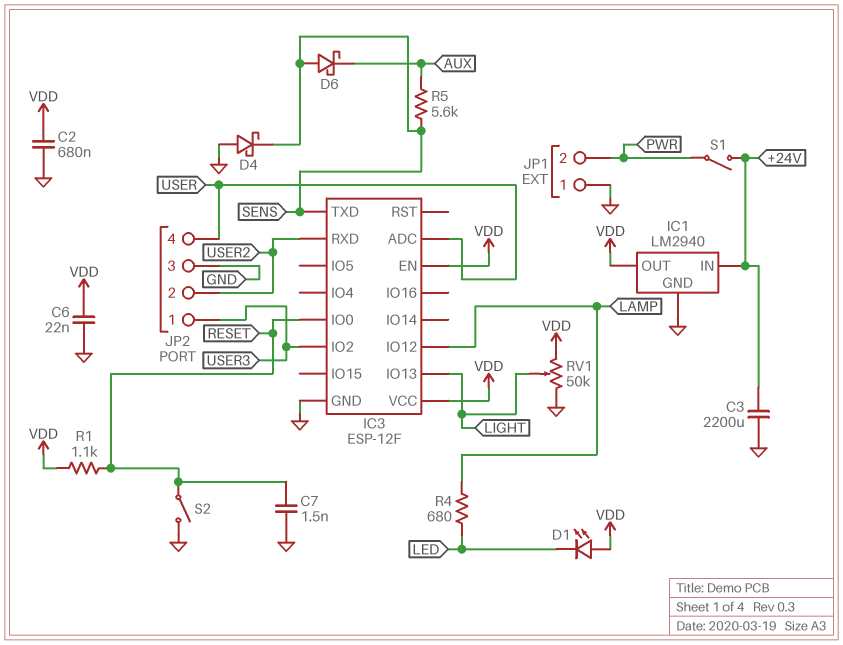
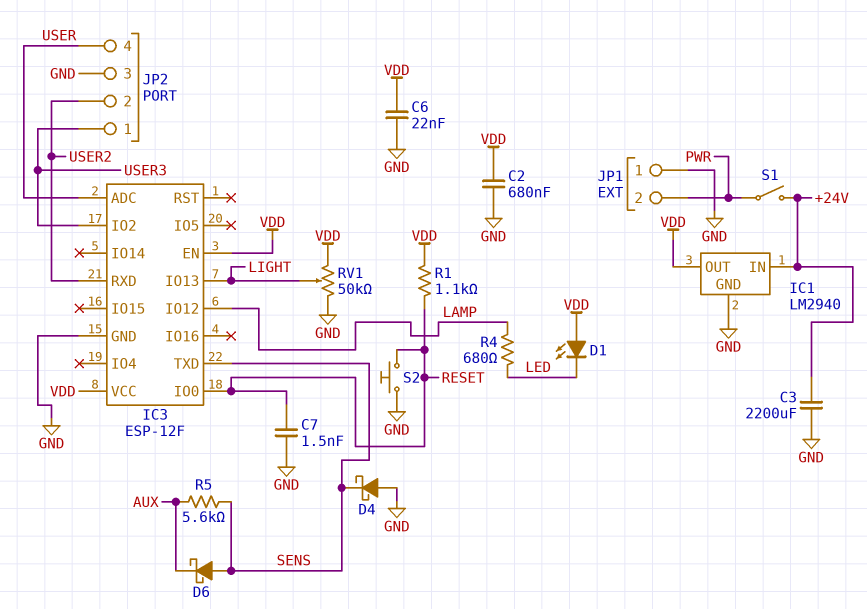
S2: switch (GND, RESET) -> button (GND, RESET)

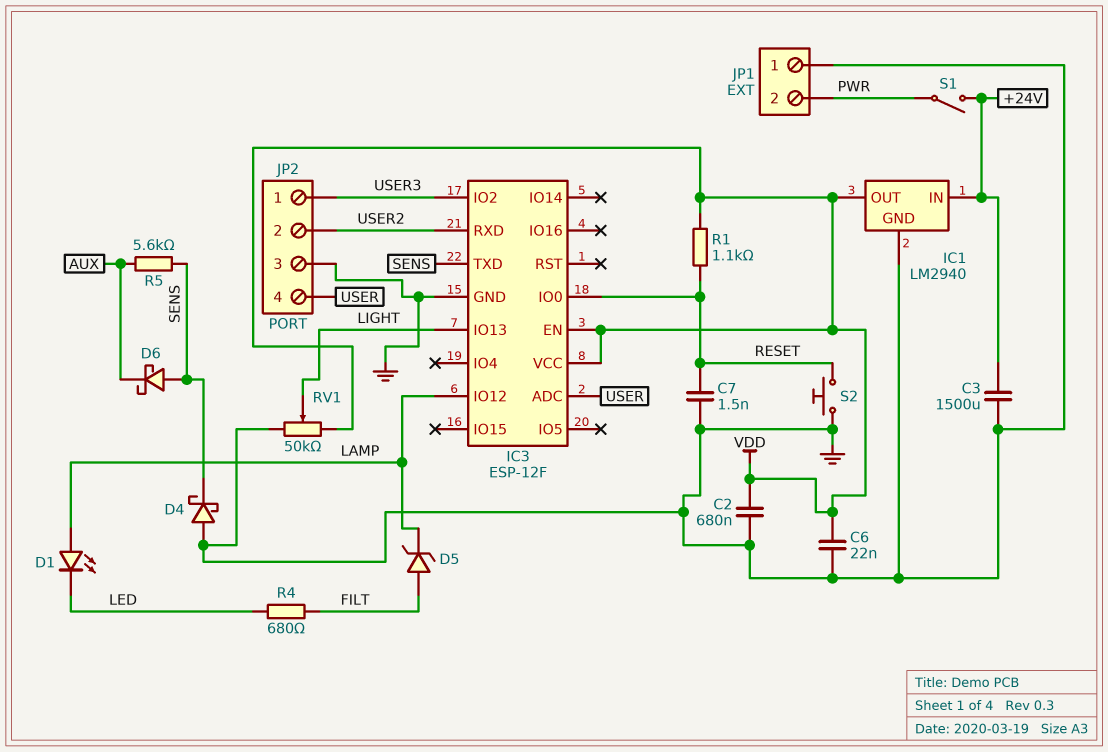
C3: 2200uF (+24V, GND) -> 1500uF (+24V, GND)
D1: LED (A VDD, K LED) -> LED (A LAMP, K LED)
D5: none -> zener (A FILT, K LAMP)
R4: 680 (LAMP, LED) -> 680 (FILT, LED)

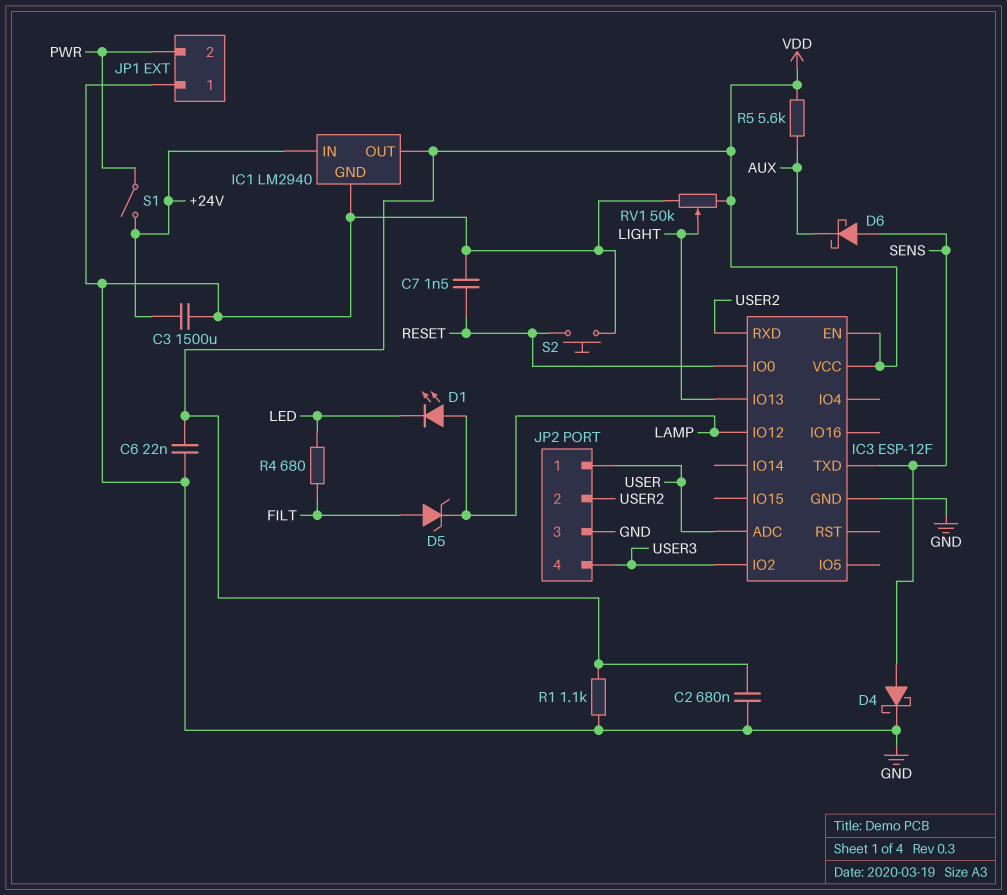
D4: schottky (A GND, K SENS) -> schottky (A SENS, K GND)
JP2 pin 1: USER3 -> USER
JP2 pin 4: USER -> USER3
R1: 1.1k (RESET, VDD) -> 1.1k (GND, VDD)
R5: 5.6k (AUX, SENS) -> 5.6k (AUX, VDD)

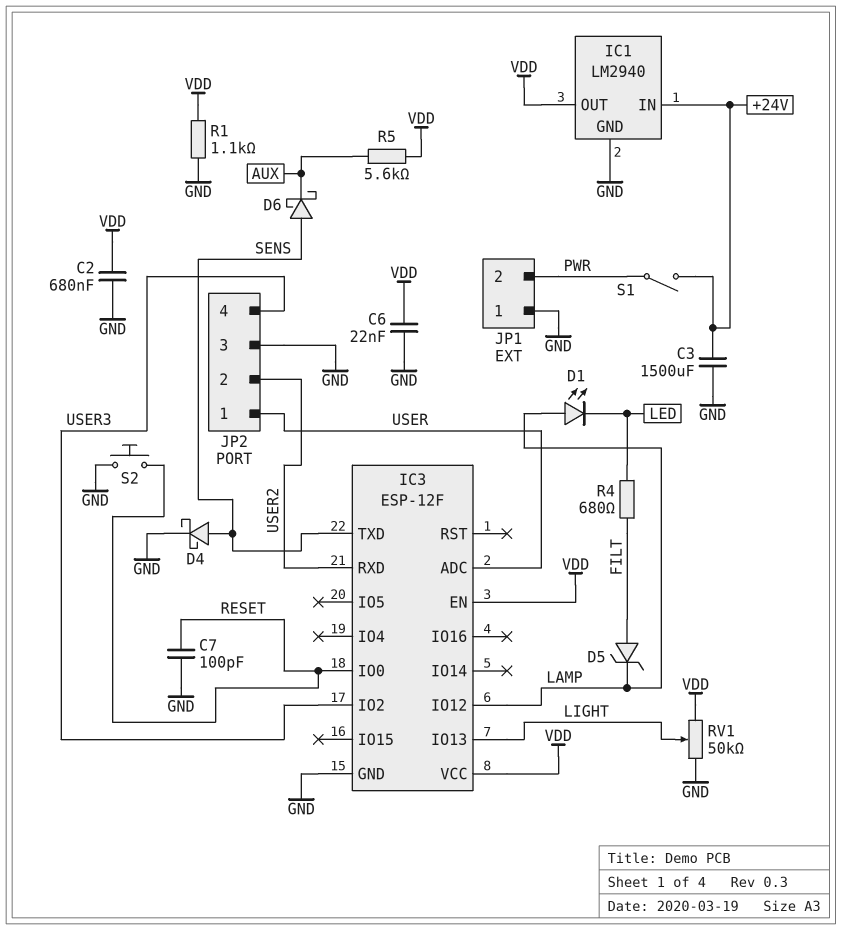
C7: 1.5nF (GND, RESET) -> 100pF (GND, RESET)

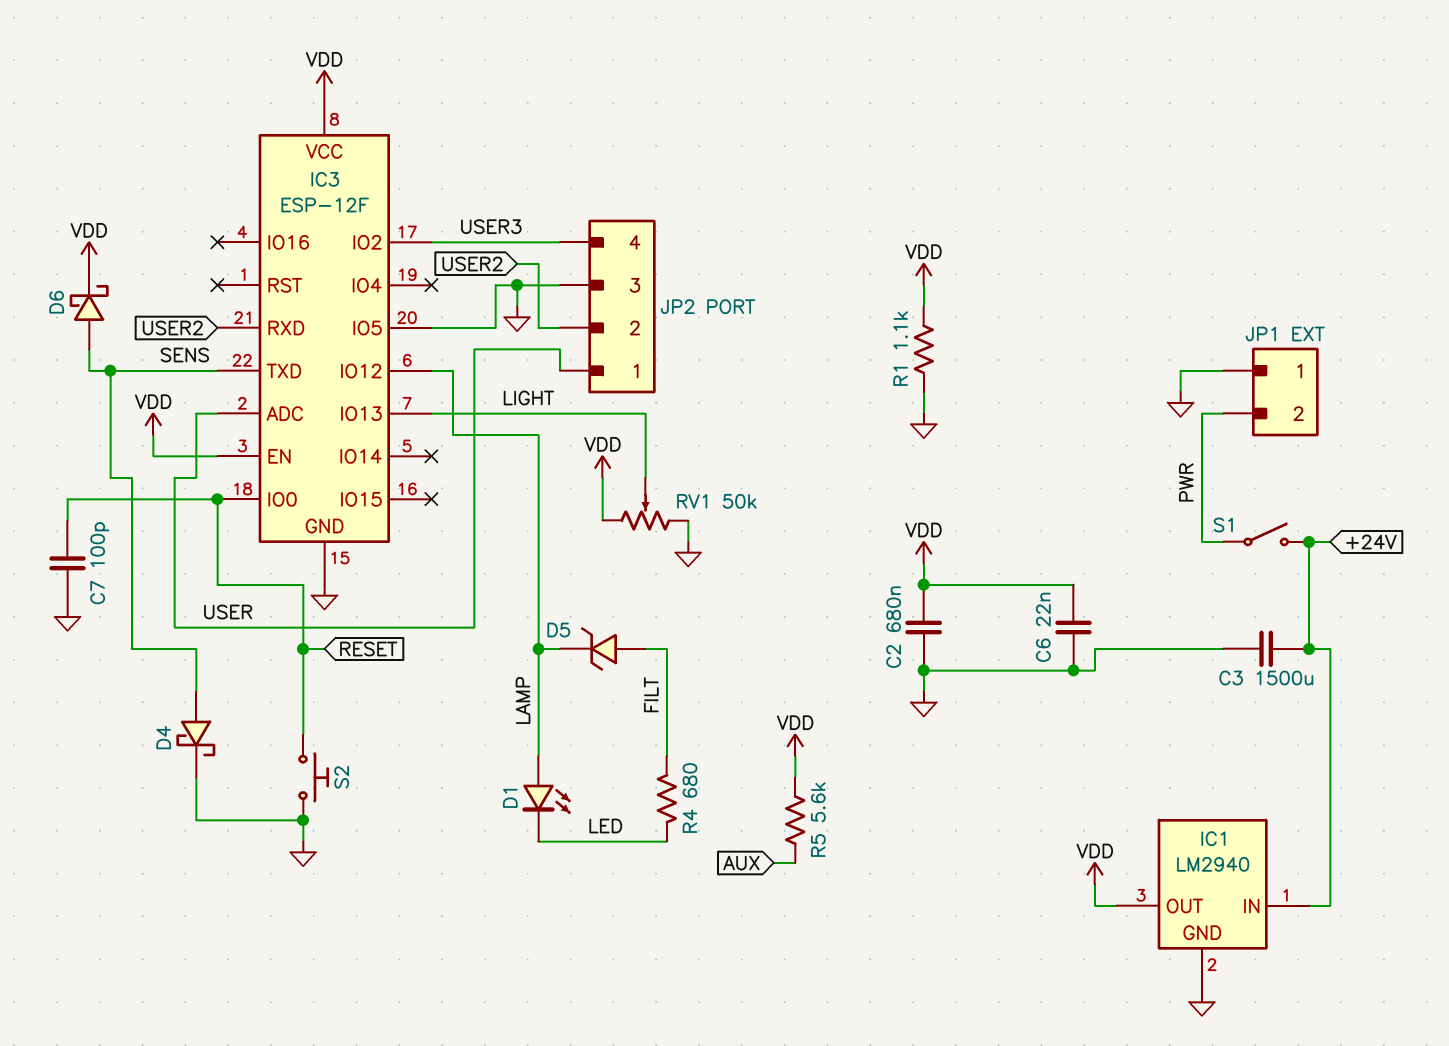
D6: schottky (A SENS, K AUX) -> schottky (A SENS, K VDD)
IC3 pin IO5: none -> GND

